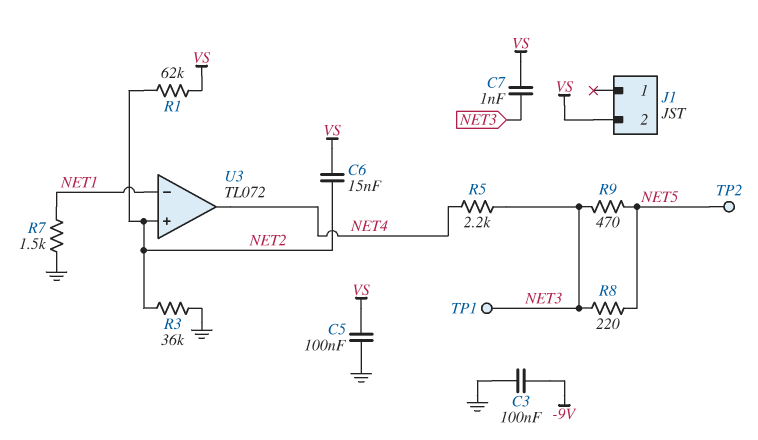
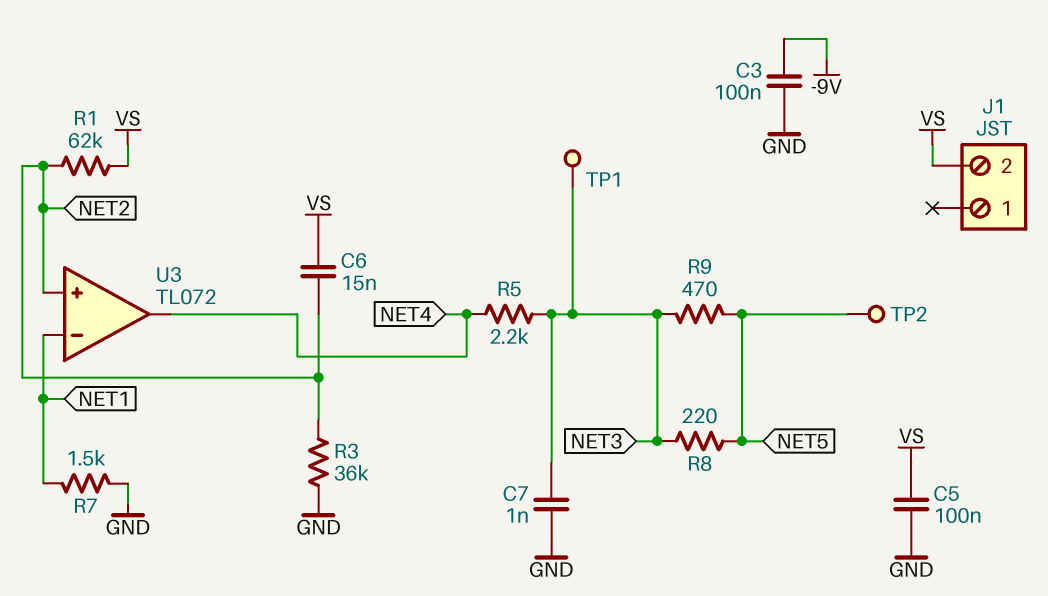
C7: 1nF (NET3, VS) -> 1nF (GND, NET3)

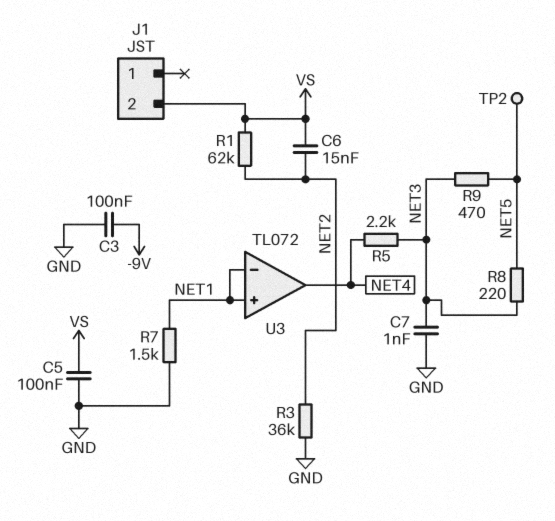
TP1: test point (NET3) -> none
U3 pin in+: NET2 -> NET1

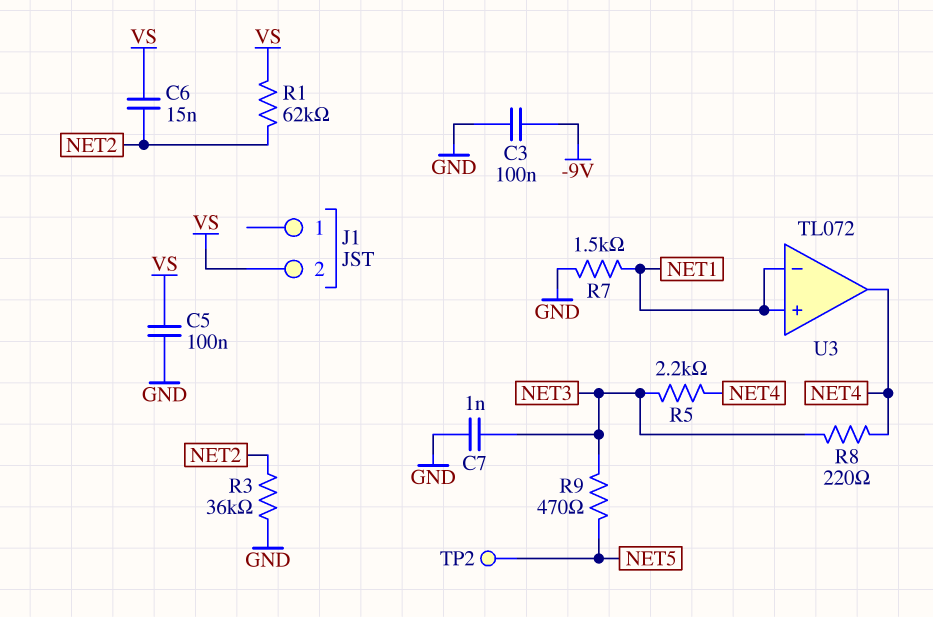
R8: 220 (NET3, NET5) -> 220 (NET3, NET4)

